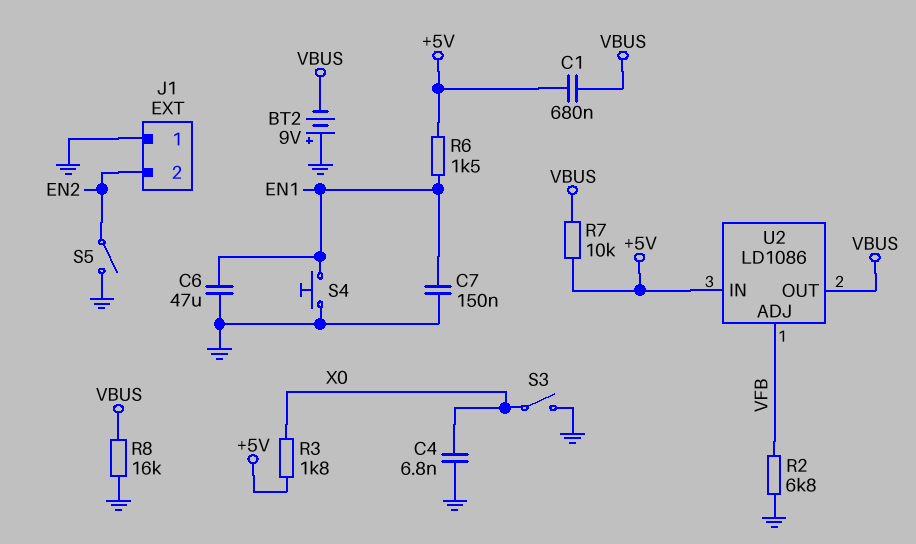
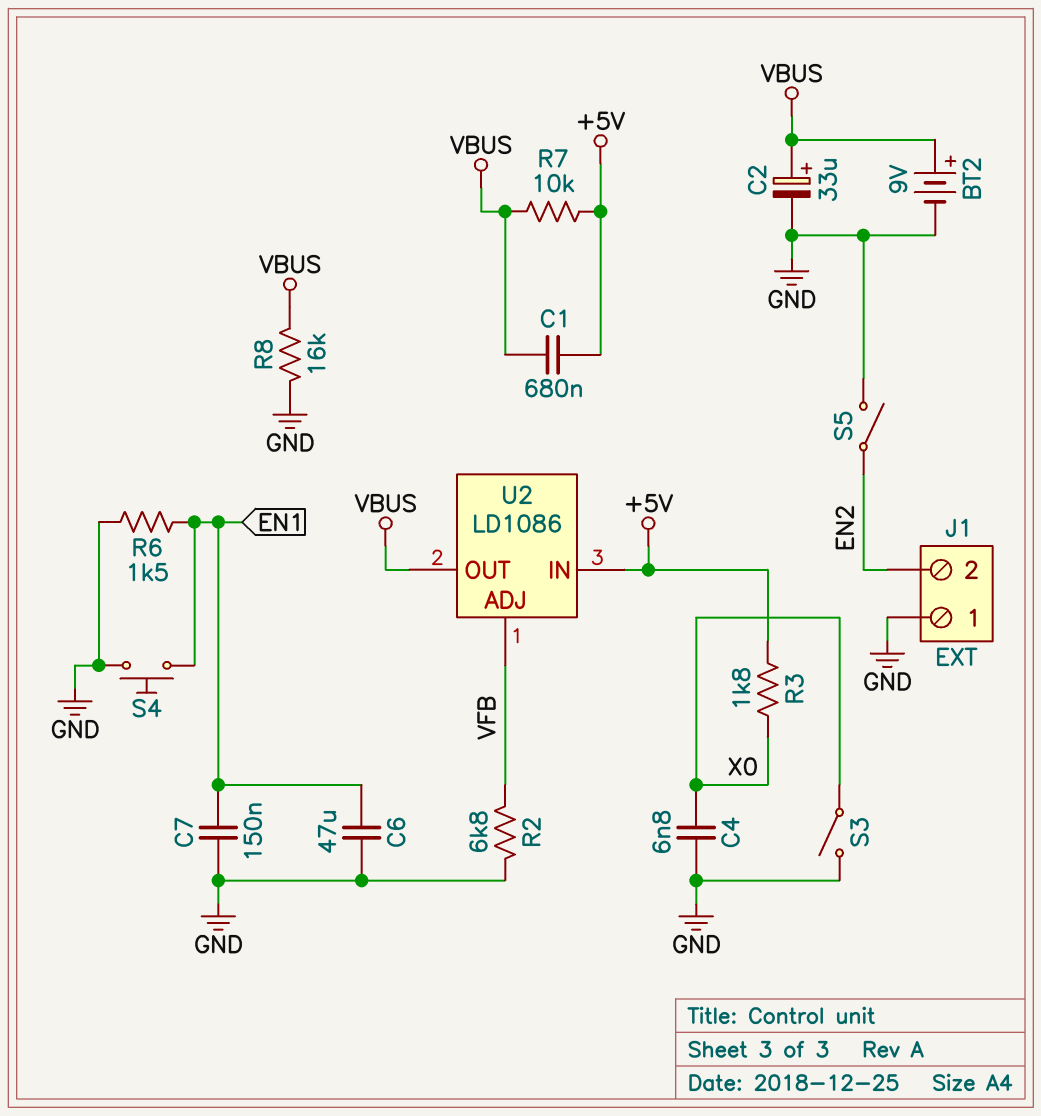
BT2: 9V (plus GND, minus VBUS) -> 9V (plus VBUS, minus GND)
C2: none -> 33uF (plus VBUS, minus GND)
R6: 1.5k (+5V, EN1) -> 1.5k (EN1, GND)

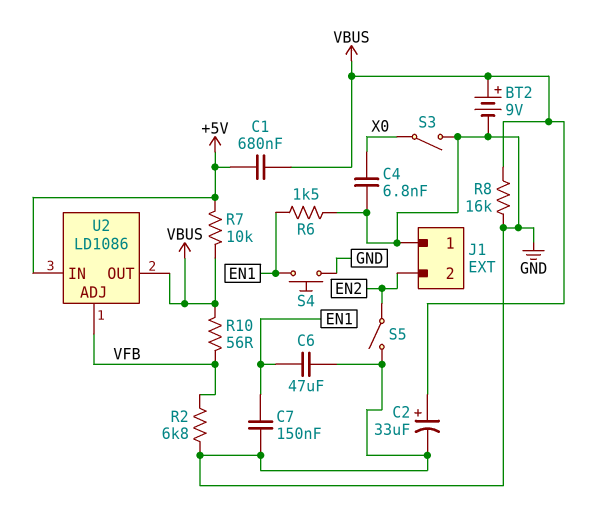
R3: 1.8k (+5V, X0) -> none
R10: none -> 56 (VBUS, VFB)

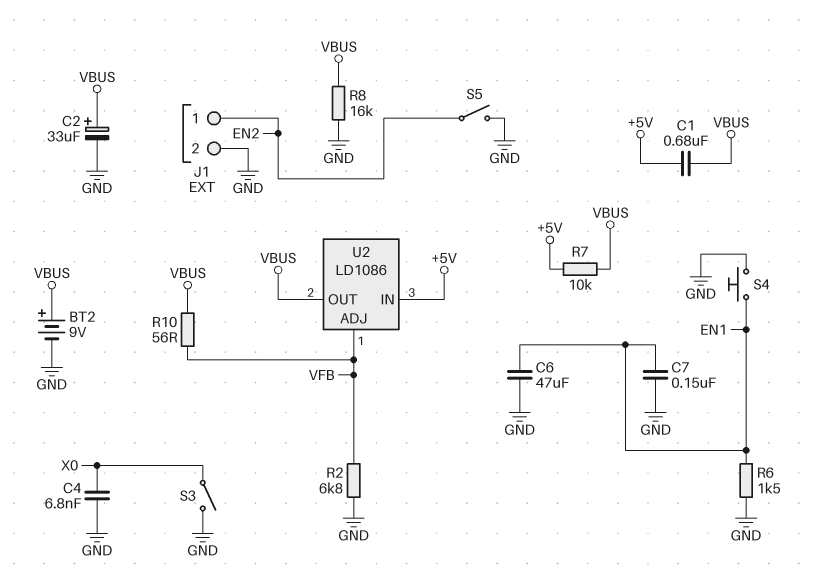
J1 pin 1: GND -> EN2
J1 pin 2: EN2 -> GND

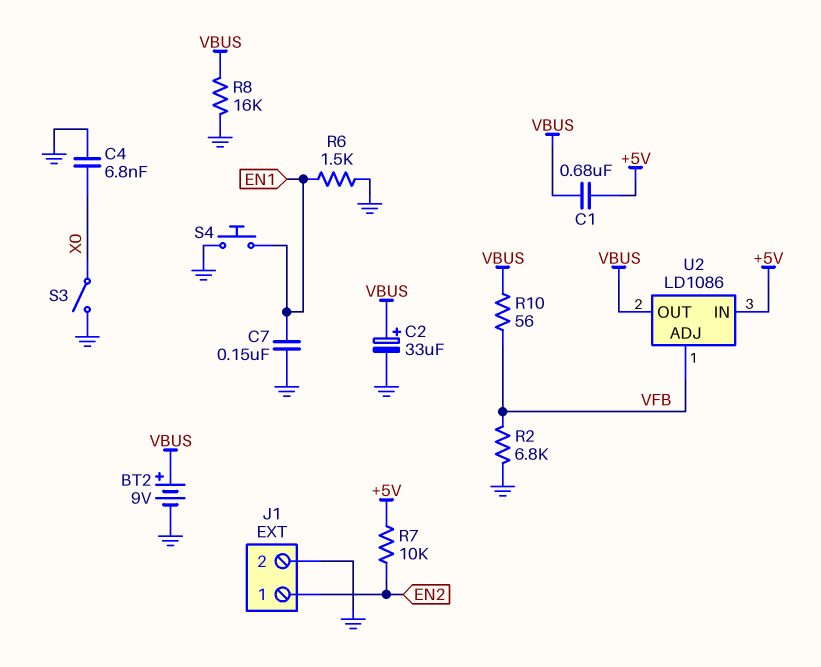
C6: 47uF (EN1, GND) -> none
R7: 10k (+5V, VBUS) -> 10k (+5V, EN2)
S5: switch (EN2, GND) -> none

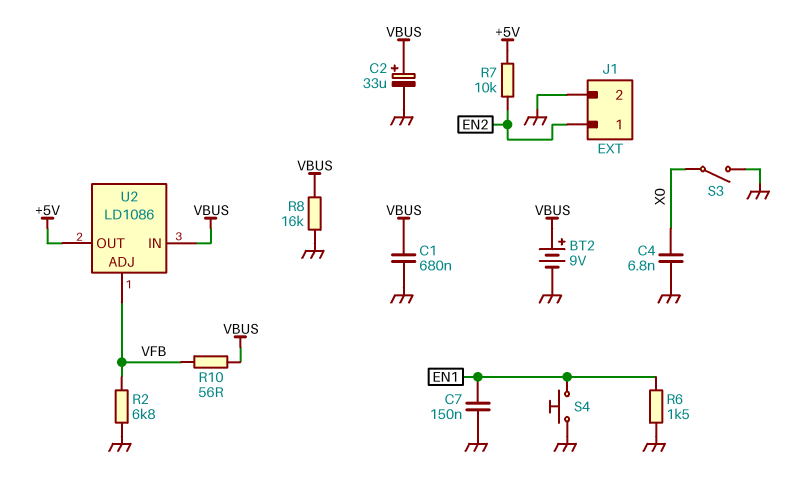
C1: 680nF (+5V, VBUS) -> 680nF (GND, VBUS)
U2 pin IN: +5V -> VBUS
U2 pin OUT: VBUS -> +5V

